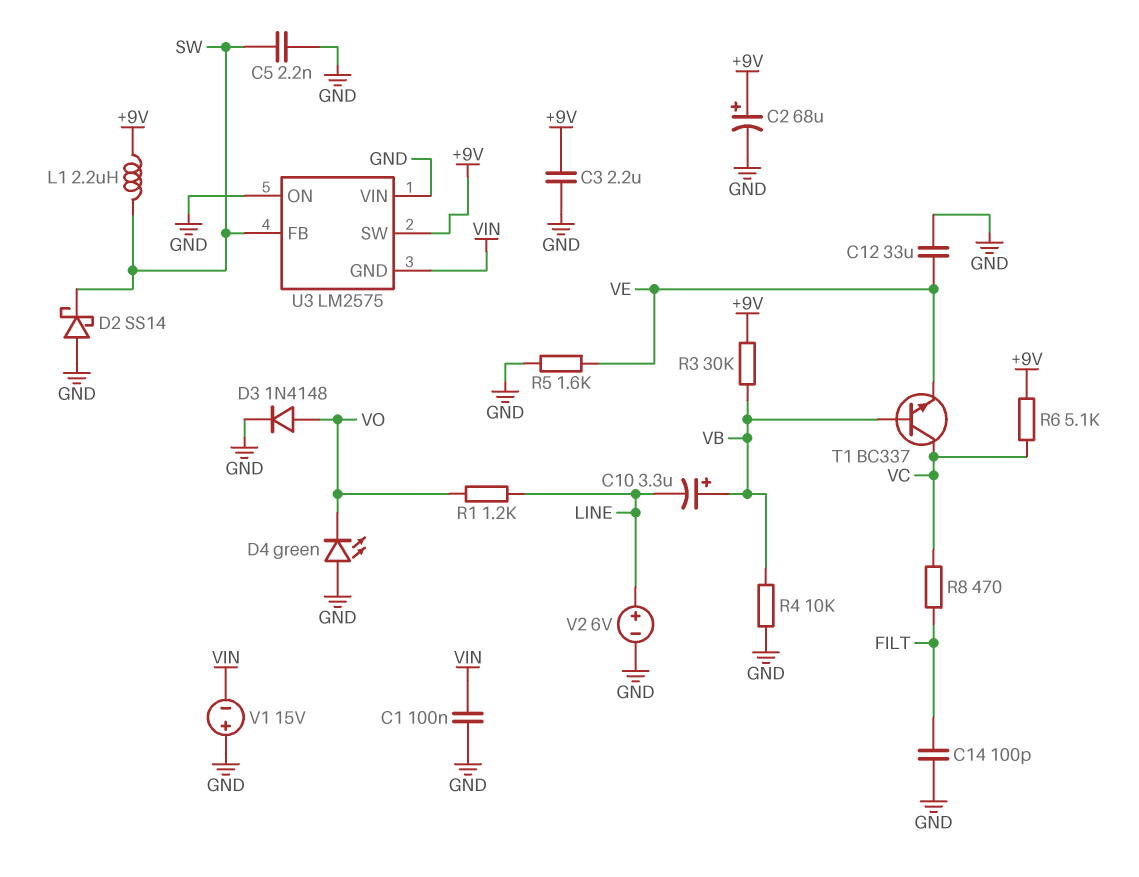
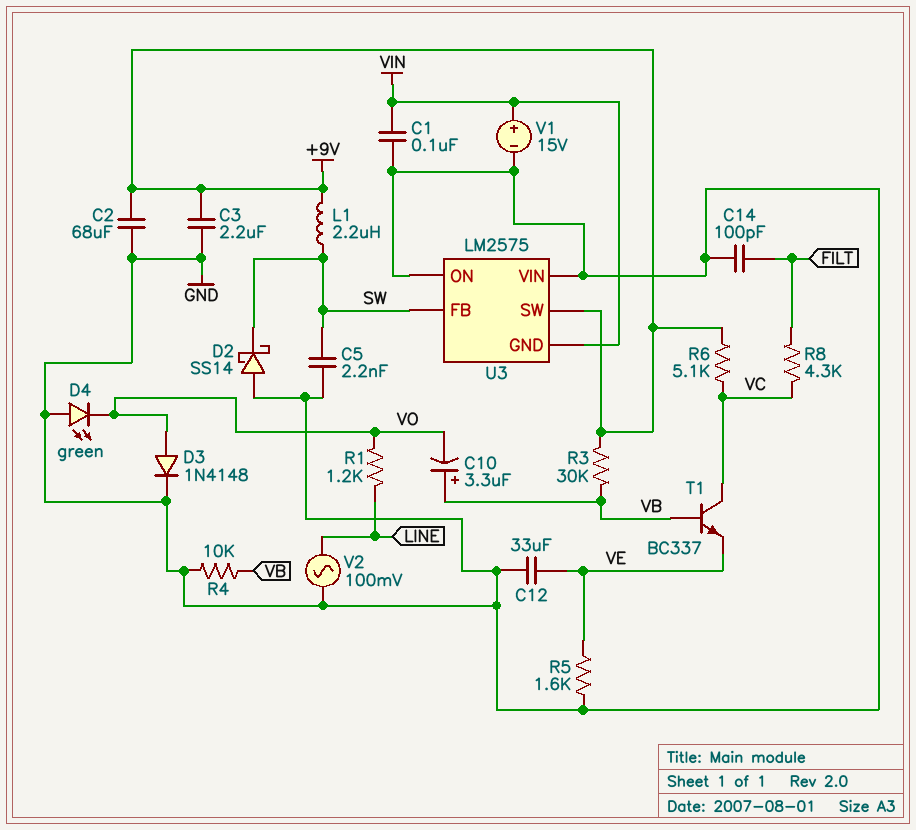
C2: 68uF (plus +9V, minus GND) -> 68uF (+9V, GND)
C10: 3.3uF (plus VB, minus LINE) -> 3.3uF (plus VB, minus VO)
R8: 470 (FILT, VC) -> 4.3k (FILT, VC)
V1: 15V (plus GND, minus VIN) -> 15V (plus VIN, minus GND)
V2: 6V (plus LINE, minus GND) -> AC 100mV (GND, LINE)

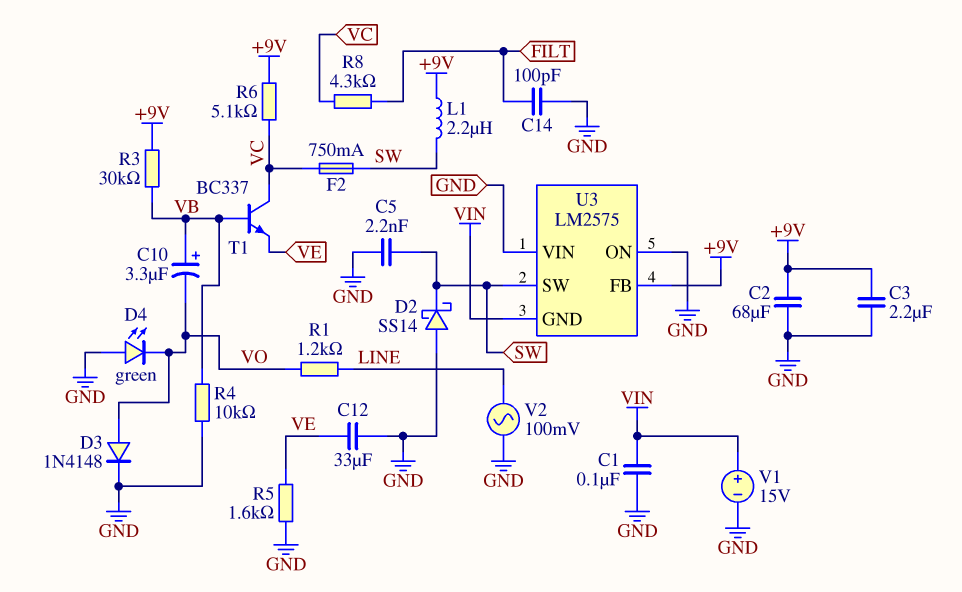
F2: none -> 750mA (SW, VC)
U3 pin FB: SW -> +9V
U3 pin SW: +9V -> SW

